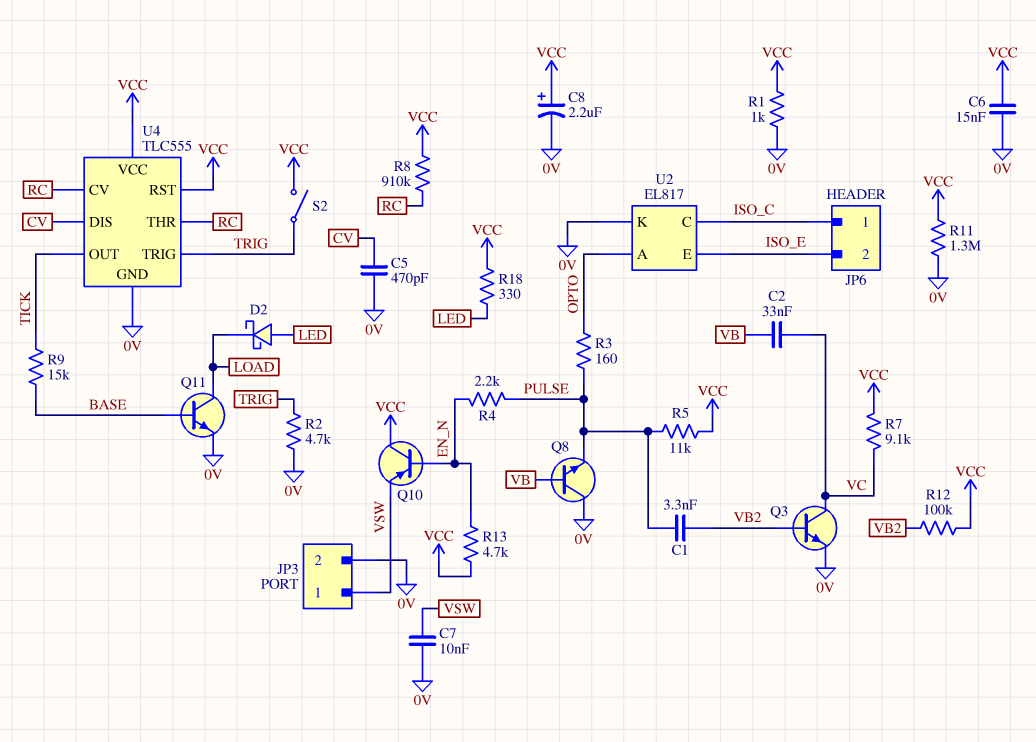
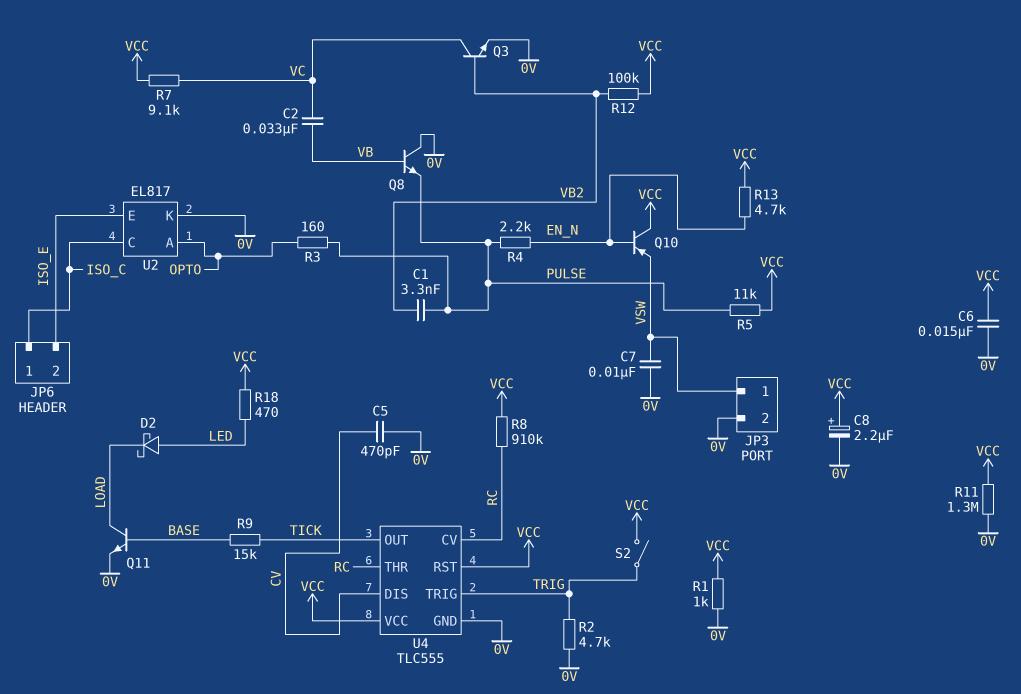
R18: 330 (LED, VCC) -> 470 (LED, VCC)

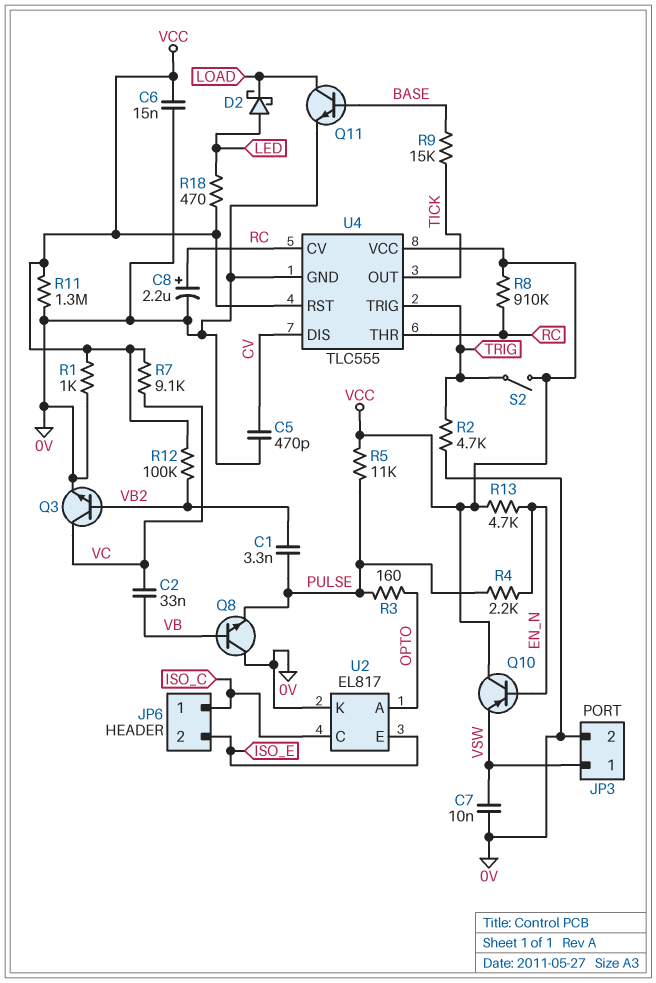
C8: 2.2uF (plus VCC, minus 0V) -> 2.2uF (plus RC, minus 0V)

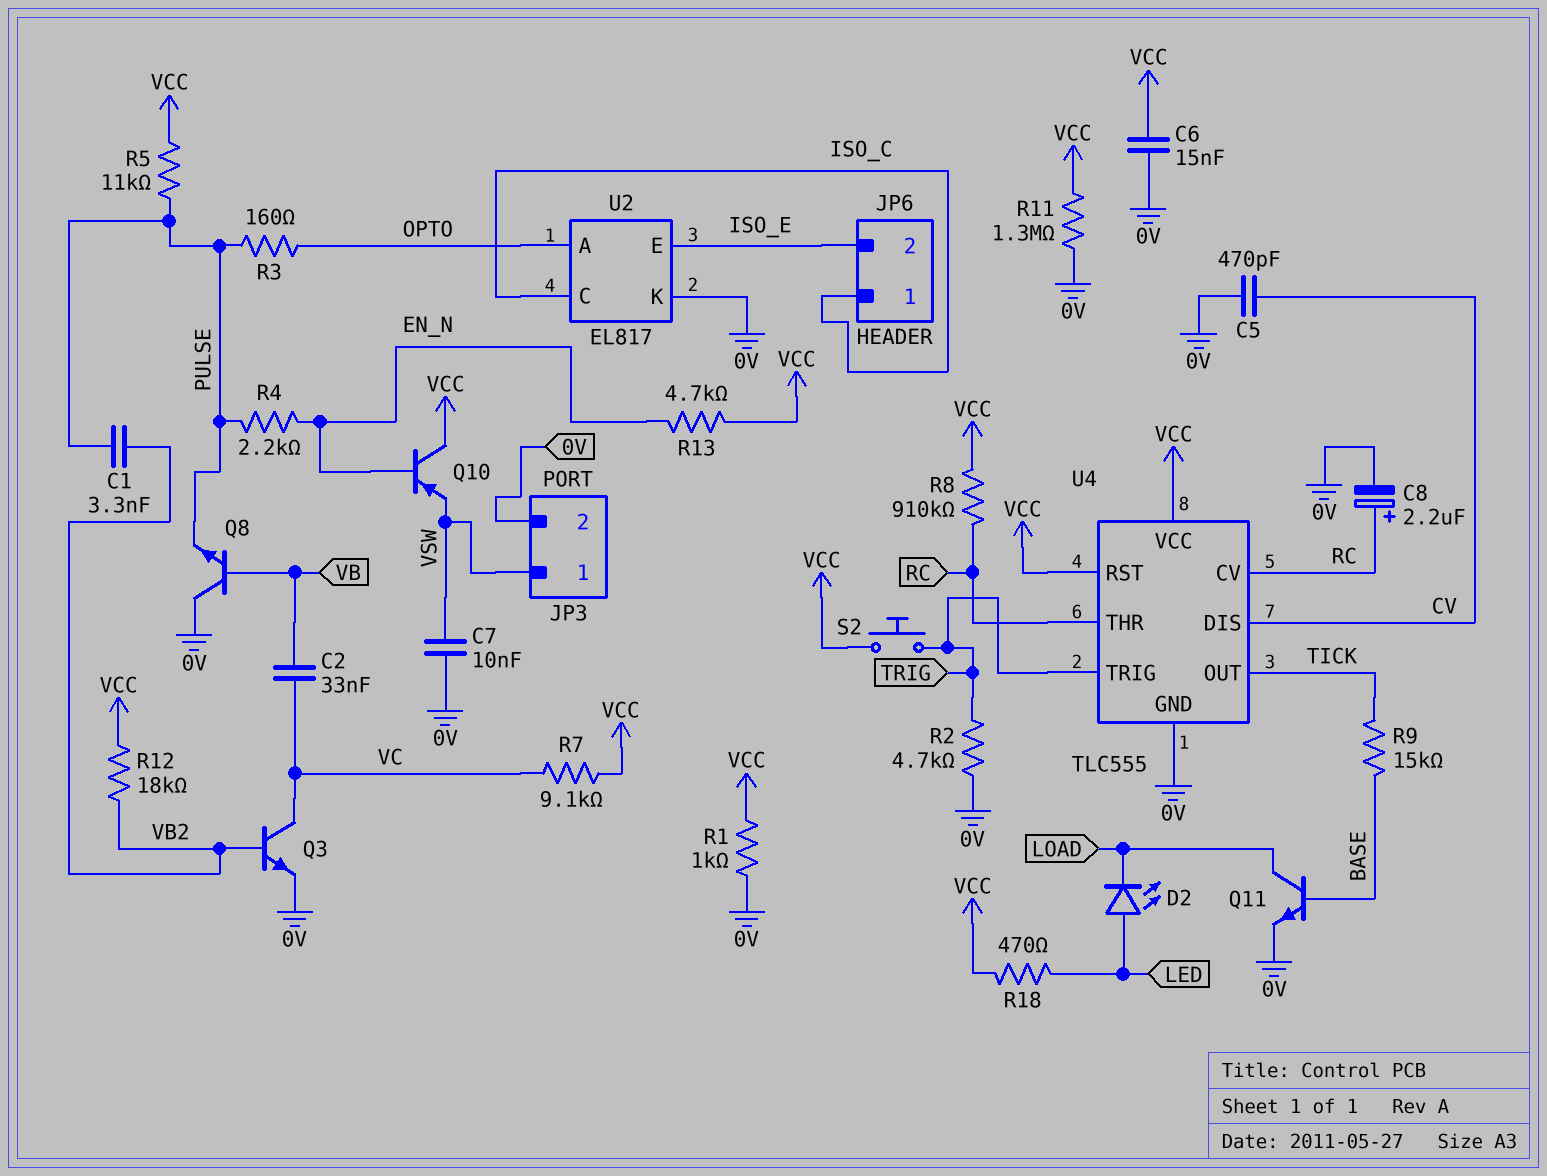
D2: schottky (A LED, K LOAD) -> LED (A LED, K LOAD)
R12: 100k (VB2, VCC) -> 18k (VB2, VCC)
S2: switch (TRIG, VCC) -> button (TRIG, VCC)

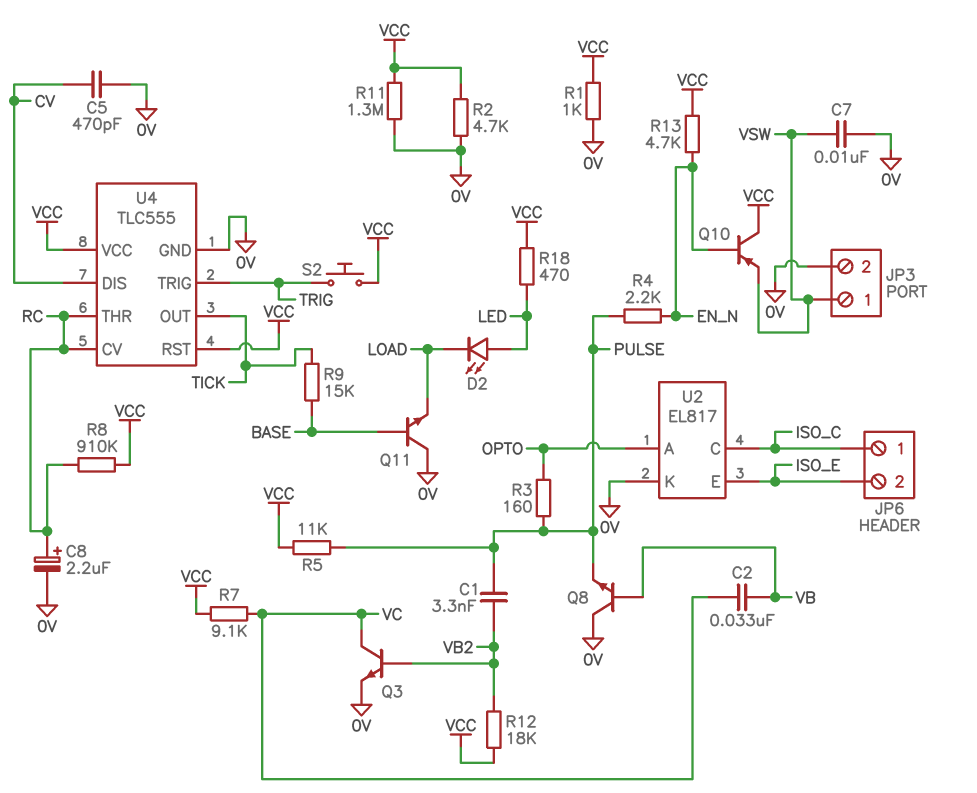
C6: 15nF (0V, VCC) -> none
Q11: NPN (B BASE, C LOAD, E 0V) -> NPN (B BASE, C 0V, E LOAD)
R2: 4.7k (0V, TRIG) -> 4.7k (0V, VCC)

